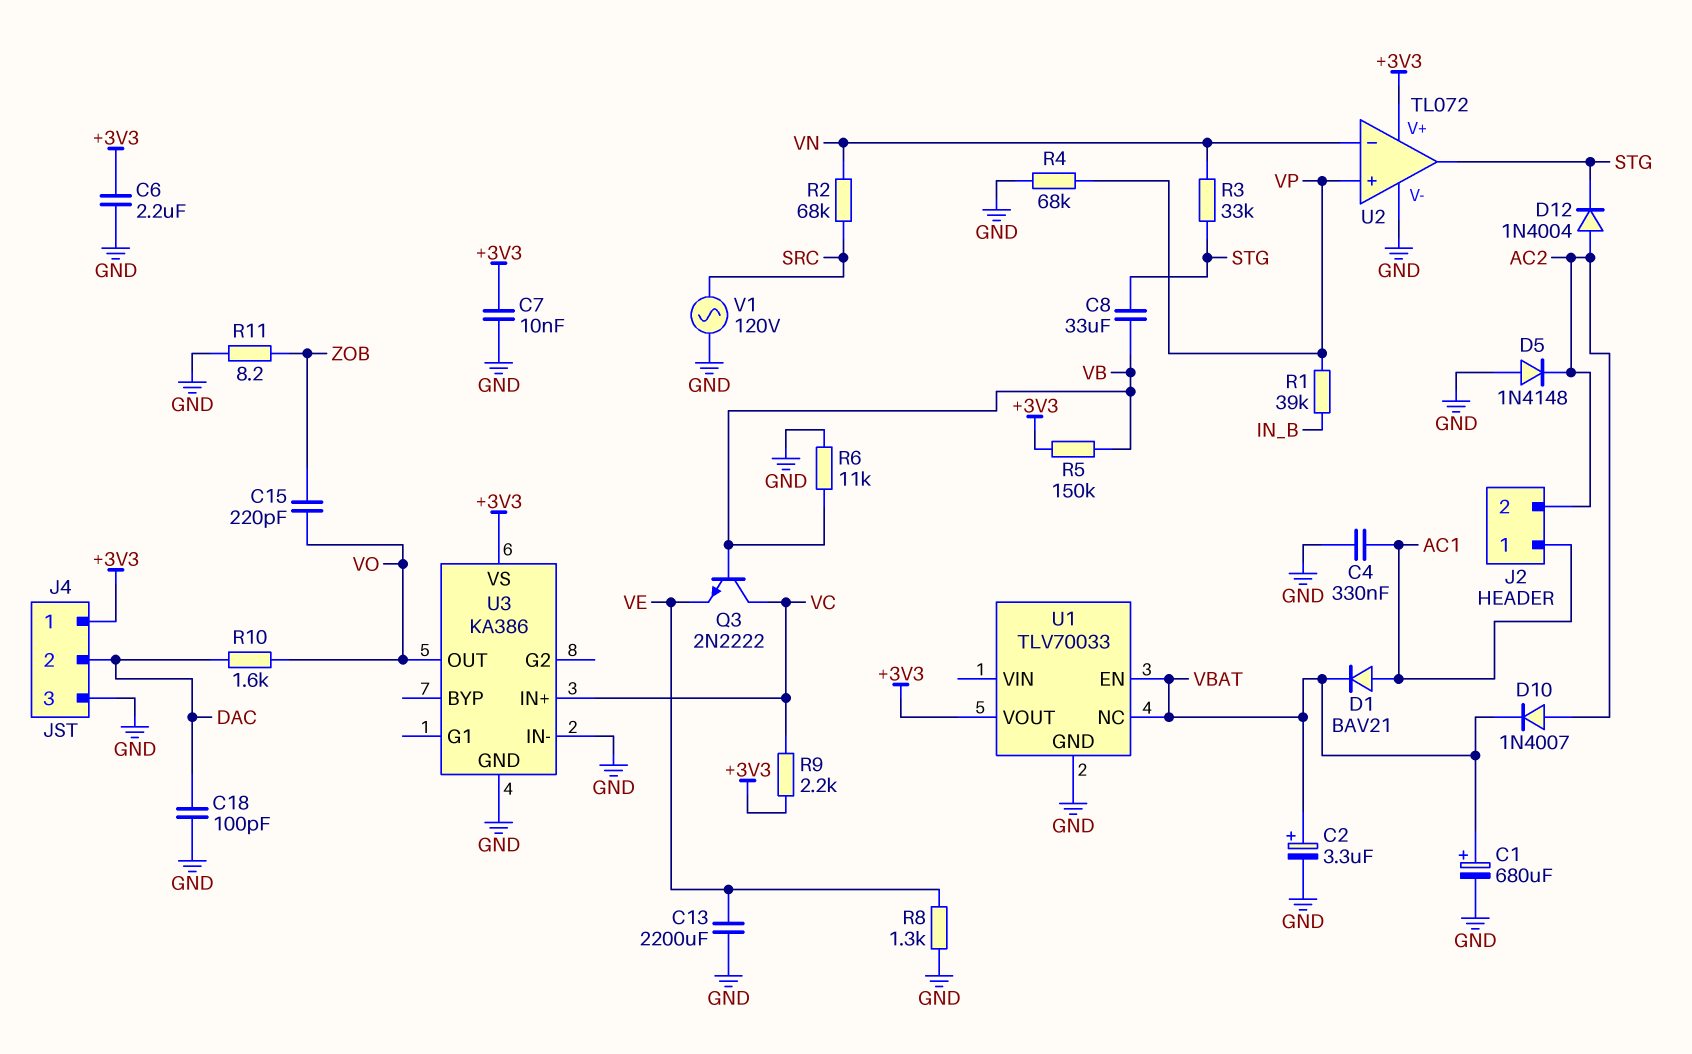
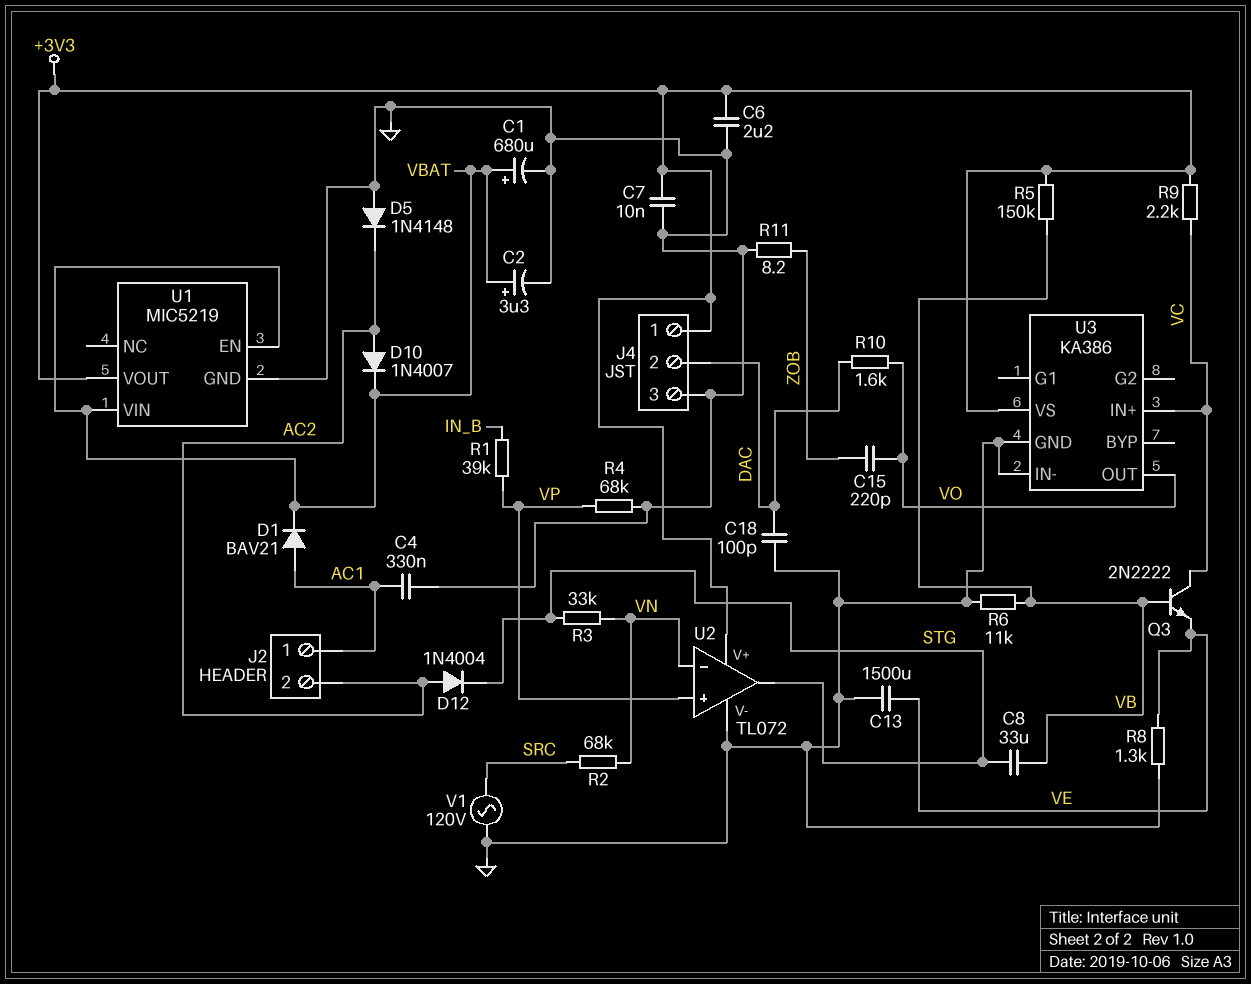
C13: 2200uF (GND, VE) -> 1500uF (GND, VE)
U1: TLV70033 -> MIC5219
U1 pin NC: VBAT -> none
U1 pin VIN: none -> VBAT

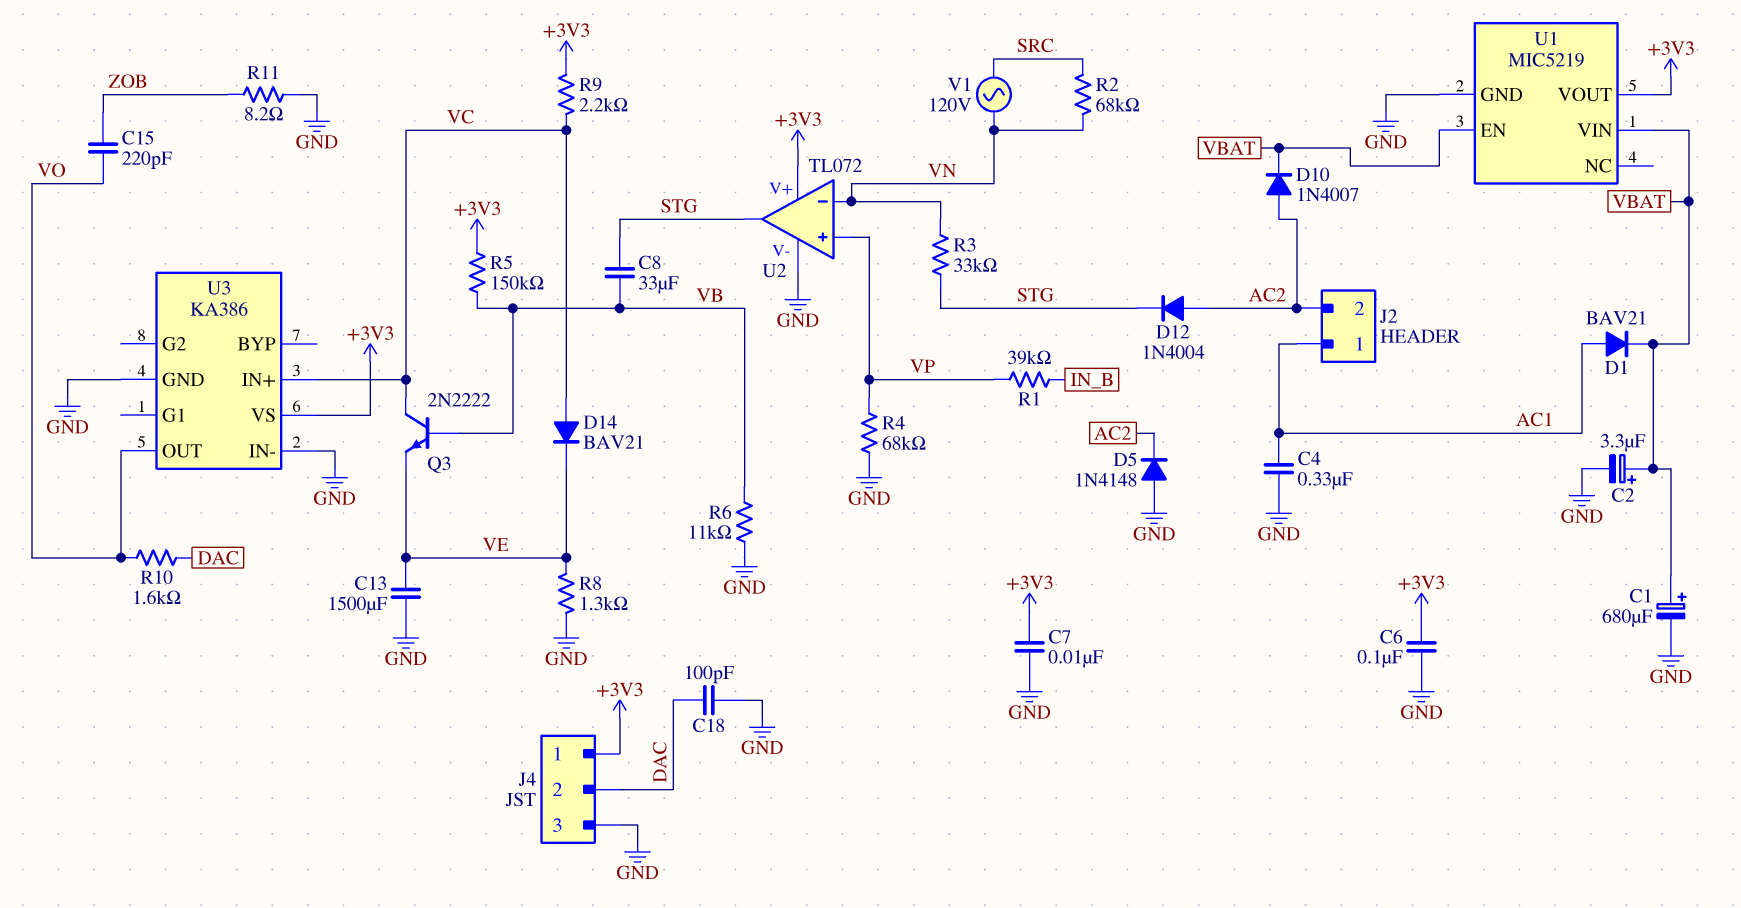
C6: 2.2uF (+3V3, GND) -> 100nF (+3V3, GND)
D14: none -> diode BAV21 (A VC, K VE)
V1: AC 120V (GND, SRC) -> AC 120V (SRC, VN)

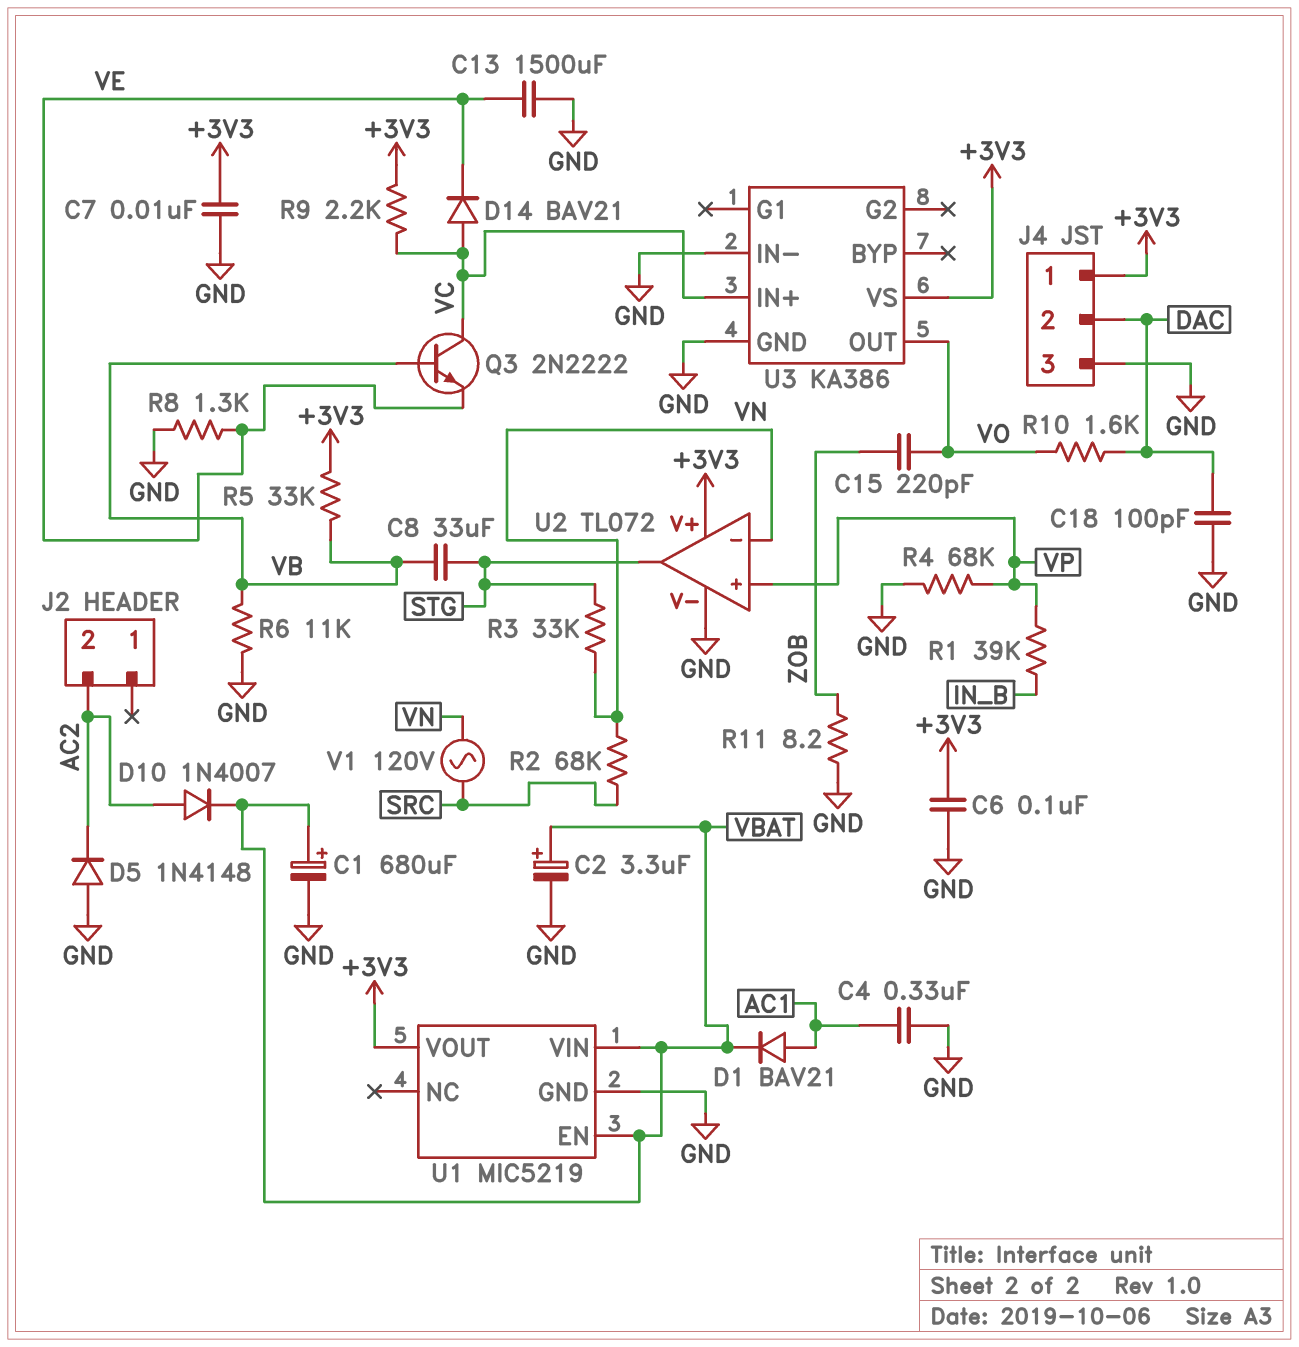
D12: diode 1N4004 (A AC2, K STG) -> none
J2 pin 1: AC1 -> none
R5: 150k (+3V3, VB) -> 33k (+3V3, VB)

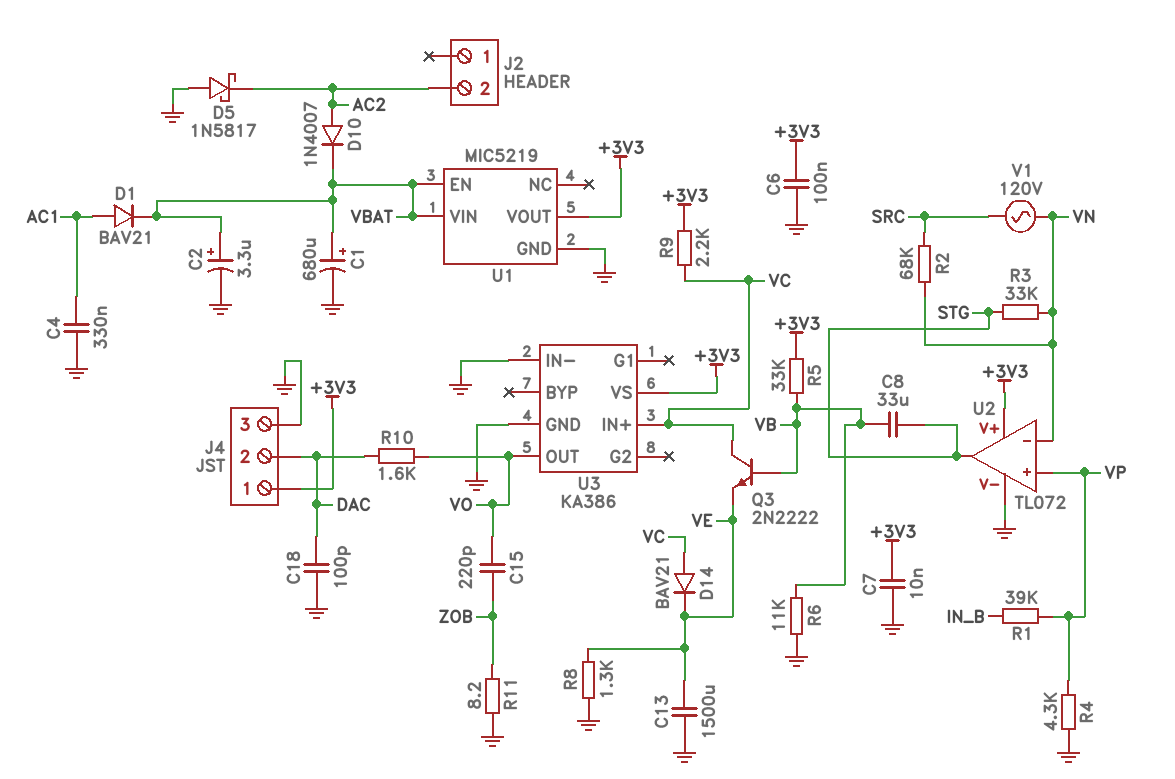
D5: diode 1N4148 (A GND, K AC2) -> schottky 1N5817 (A GND, K AC2)
R4: 68k (GND, VP) -> 4.3k (GND, VP)

